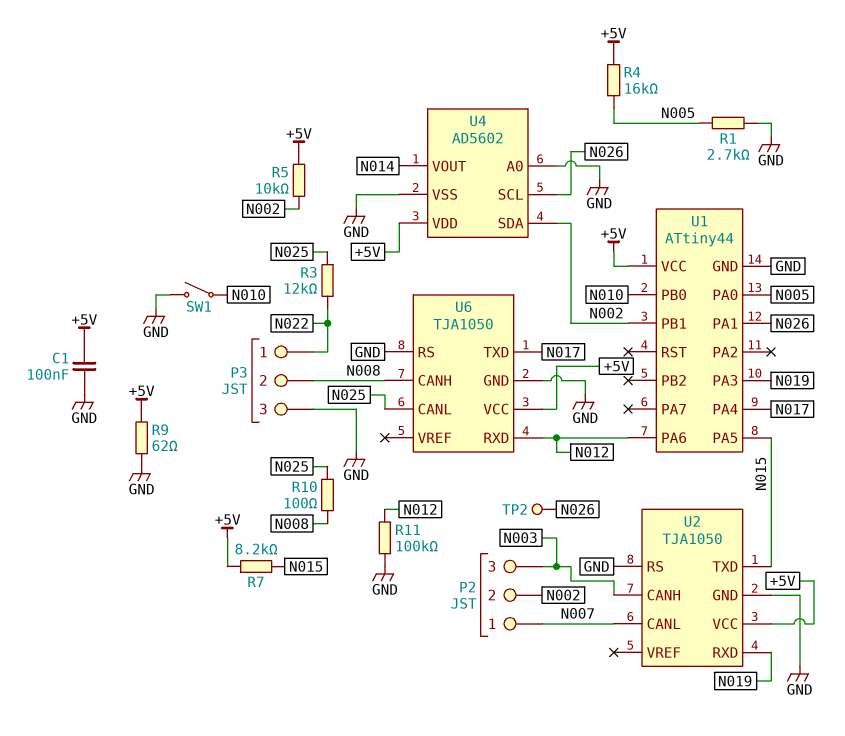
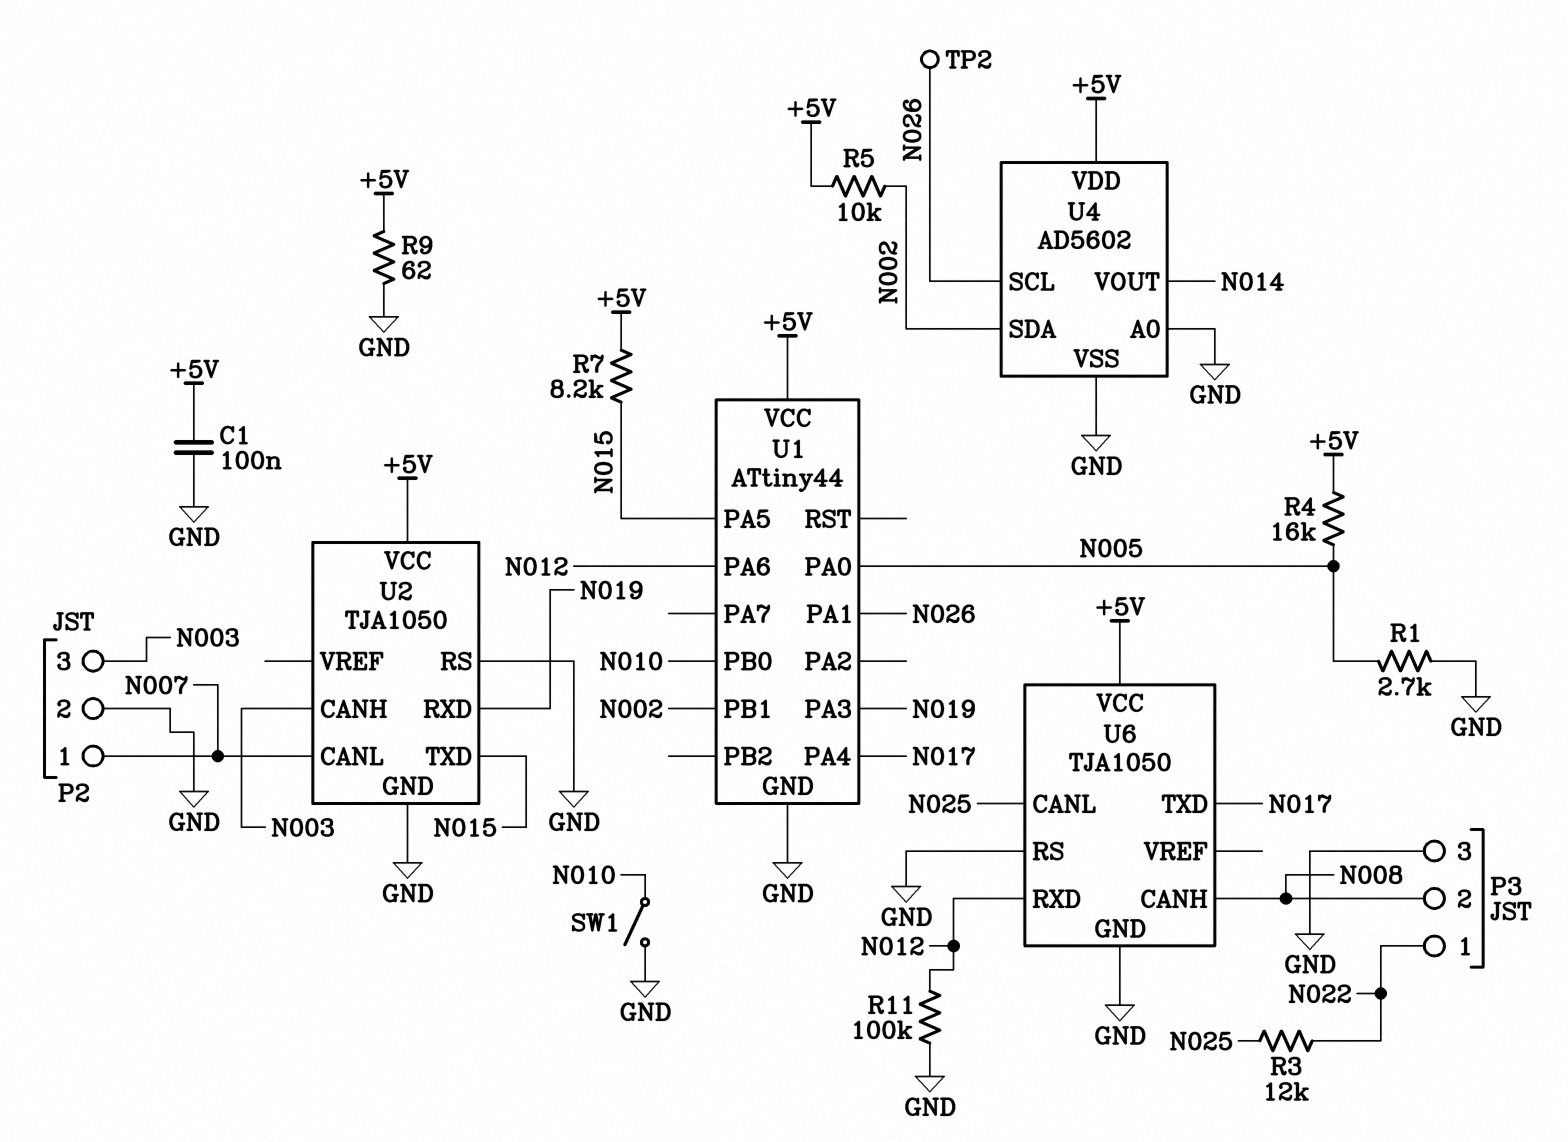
P2 pin 2: N002 -> GND
R10: 100 (N008, N025) -> none

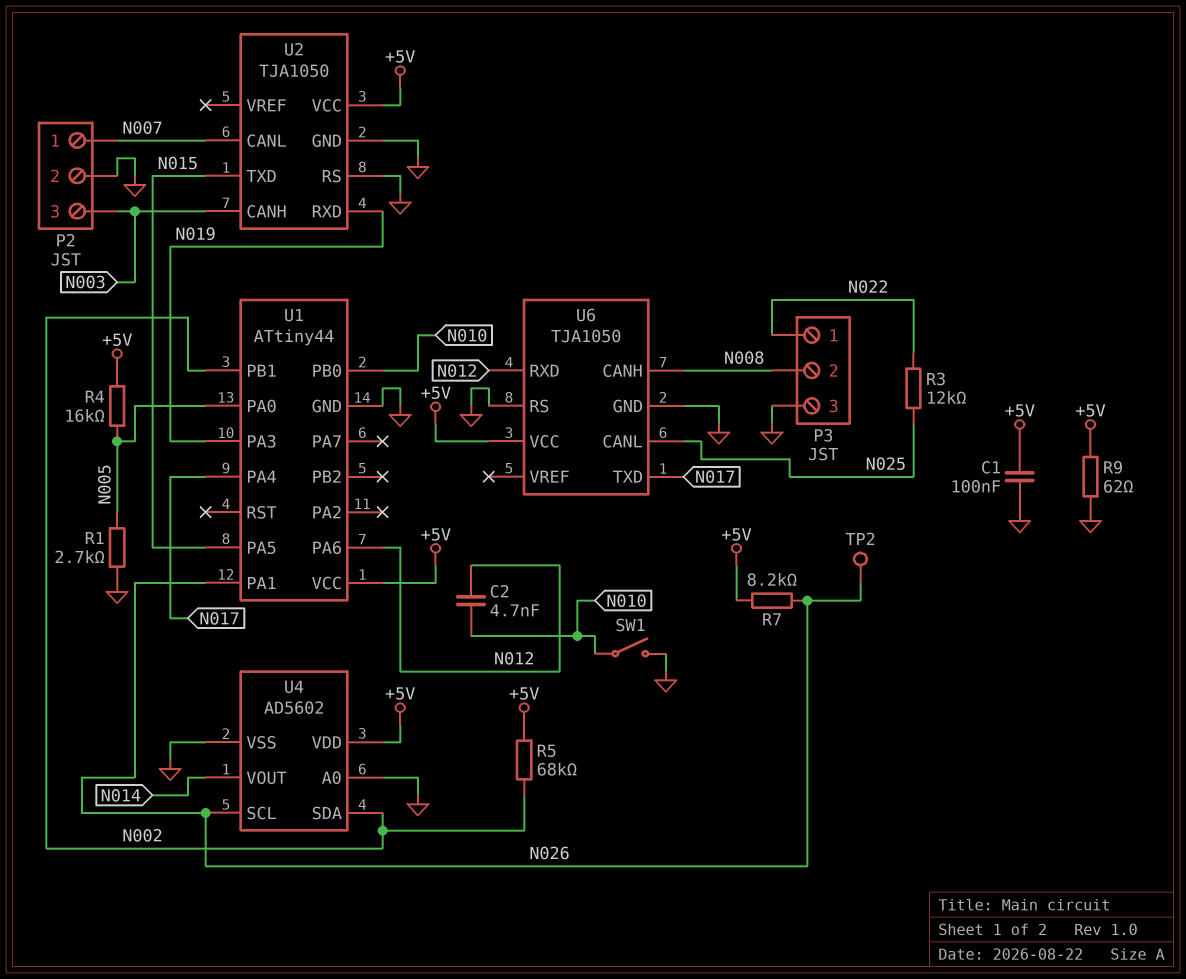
C2: none -> 4.7nF (N010, N012)
R5: 10k (+5V, N002) -> 68k (+5V, N002)
R7: 8.2k (+5V, N015) -> 8.2k (+5V, N026)
R11: 100k (GND, N012) -> none

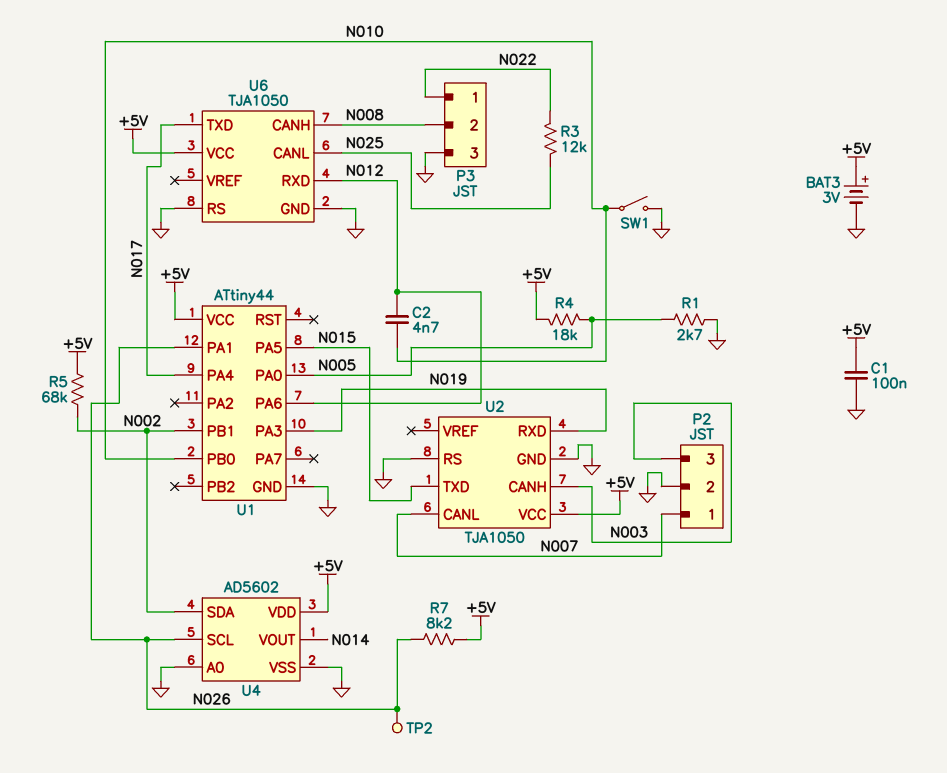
BAT3: none -> 3V (plus +5V, minus GND)
R4: 16k (+5V, N005) -> 18k (+5V, N005)
R9: 62 (+5V, GND) -> none

